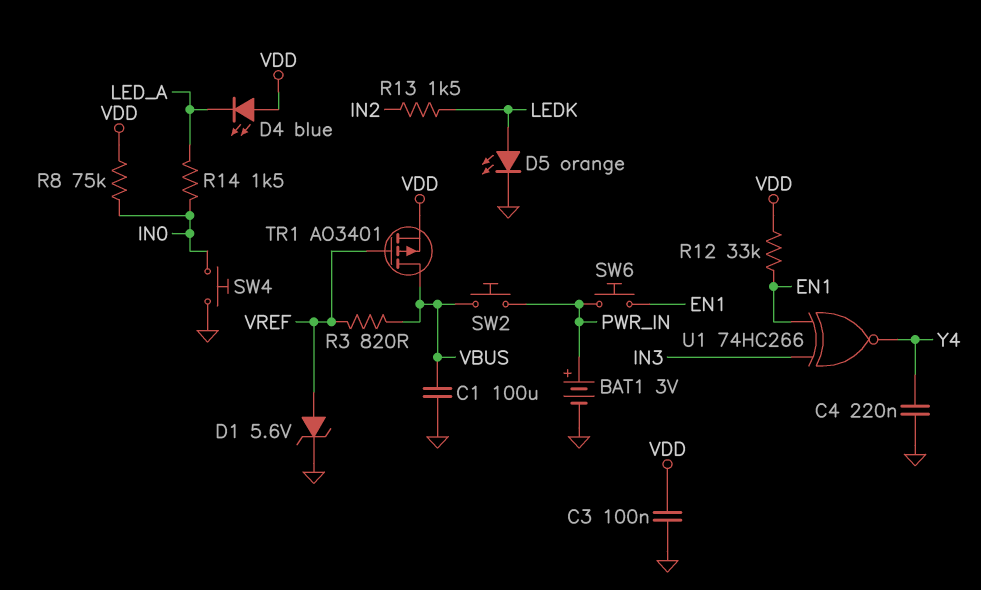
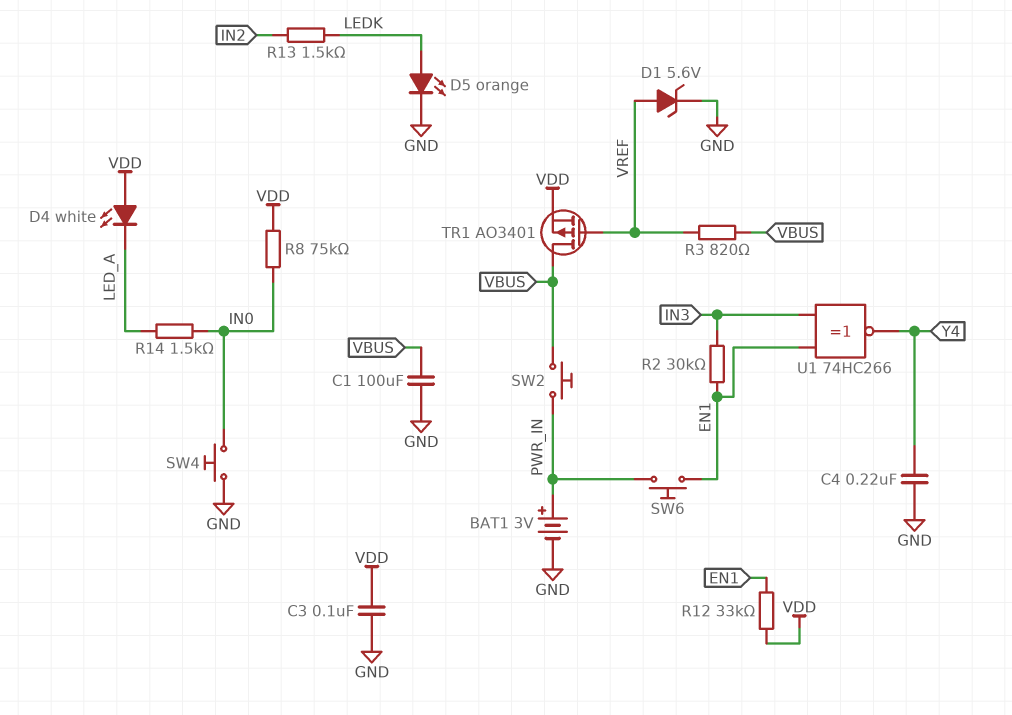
D4: LED blue (A VDD, K LED_A) -> LED white (A VDD, K LED_A)
R2: none -> 30k (EN1, IN3)

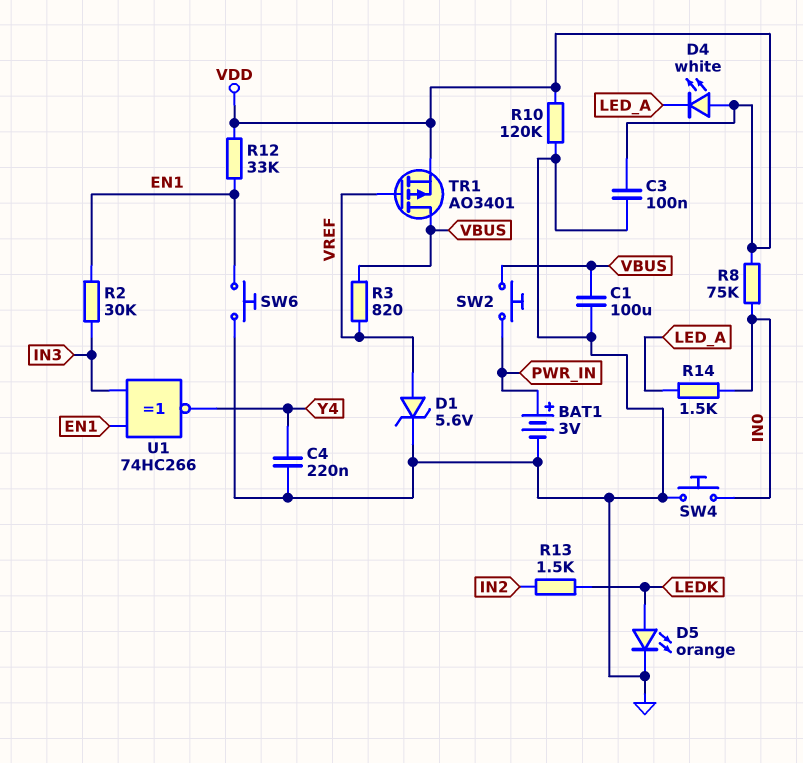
R10: none -> 120k (GND, VDD)
SW6: button (EN1, PWR_IN) -> button (EN1, GND)

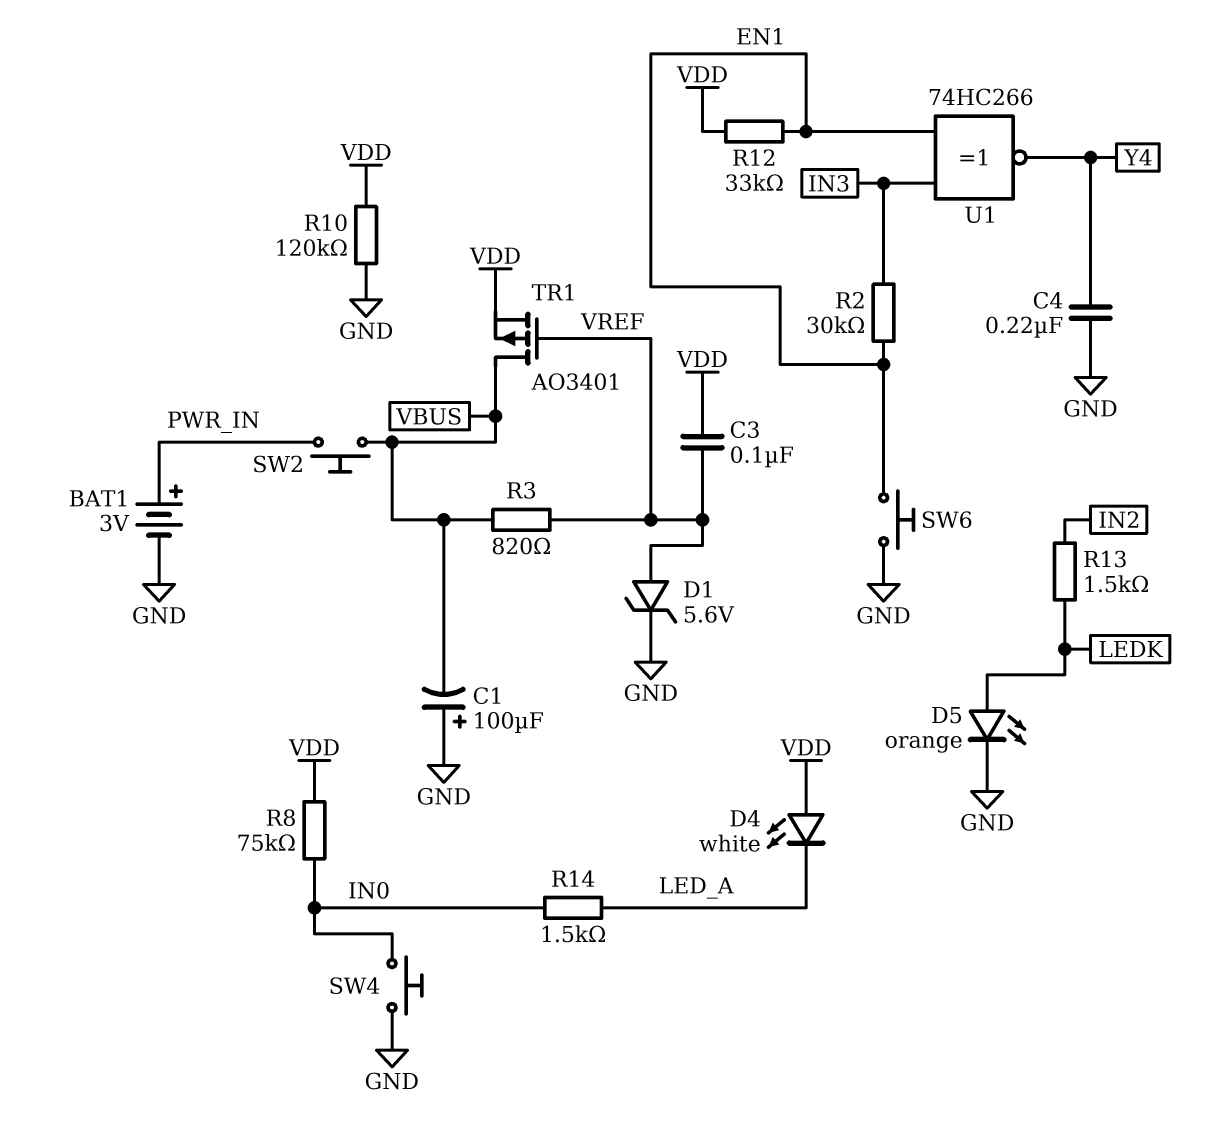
C1: 100uF (GND, VBUS) -> 100uF (plus GND, minus VBUS)
C3: 100nF (GND, VDD) -> 100nF (VDD, VREF)

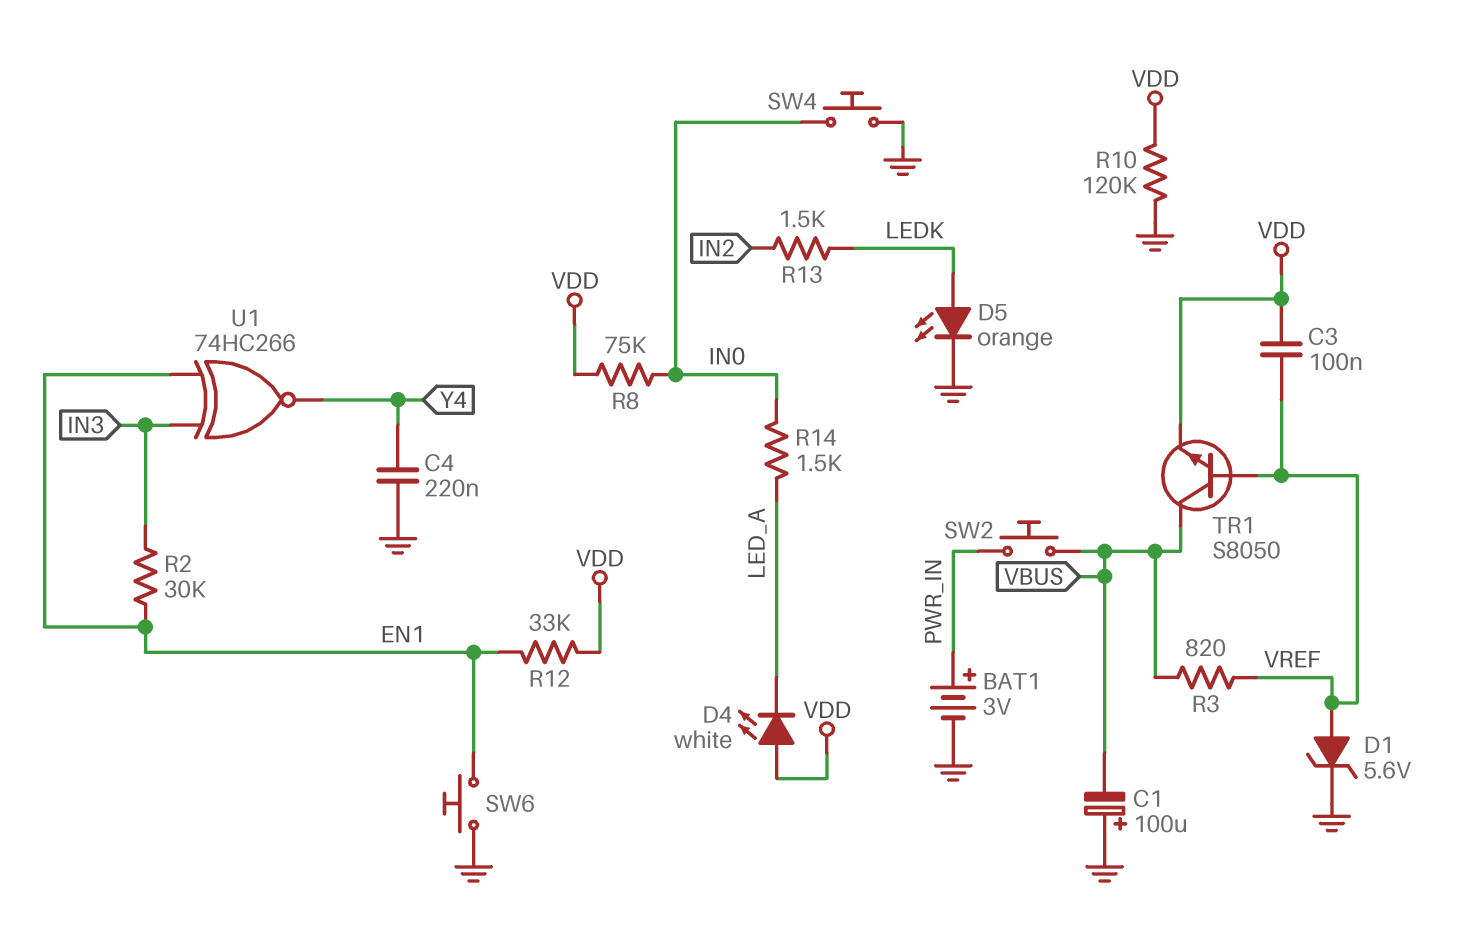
TR1: PMOS AO3401 (G VREF, D VBUS, S VDD) -> NPN S8050 (B VREF, C VBUS, E VDD)

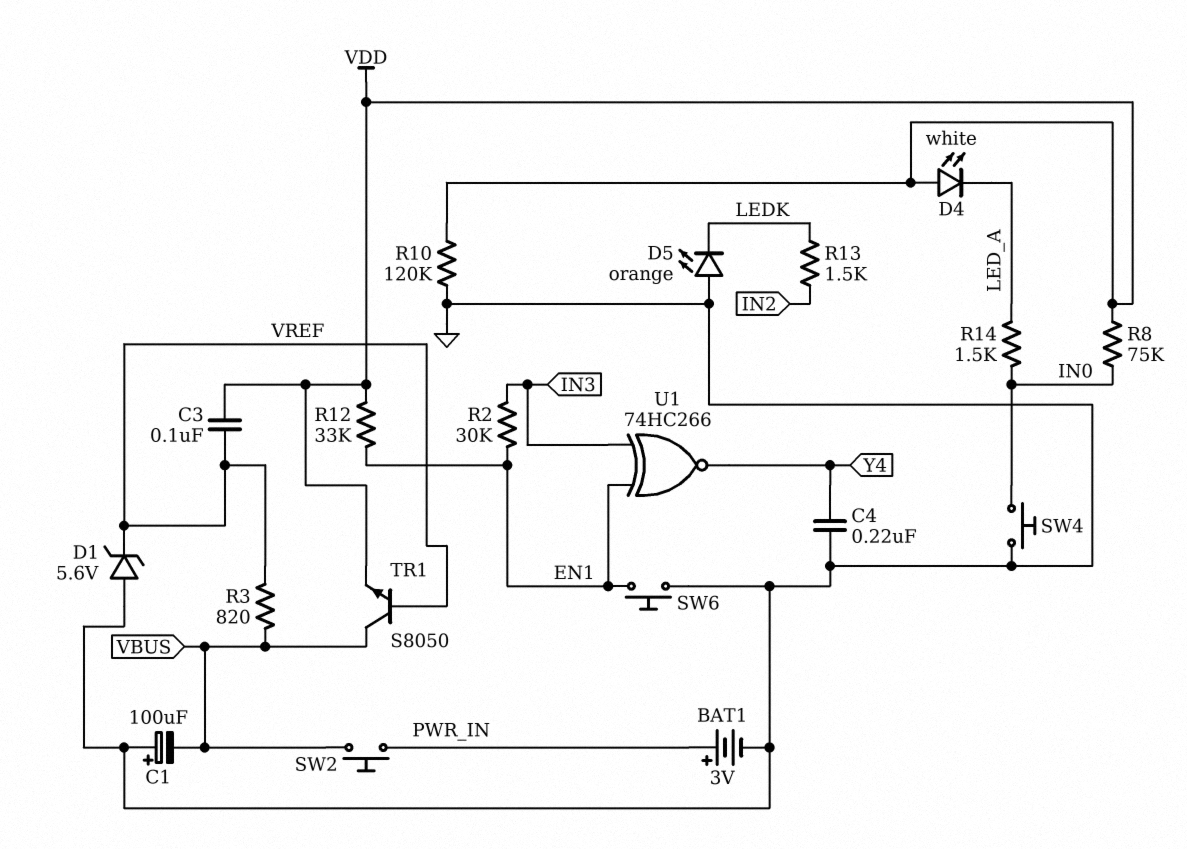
D1: zener 5.6V (A VREF, K GND) -> zener 5.6V (A GND, K VREF)
D5: LED orange (A LEDK, K GND) -> LED orange (A GND, K LEDK)

